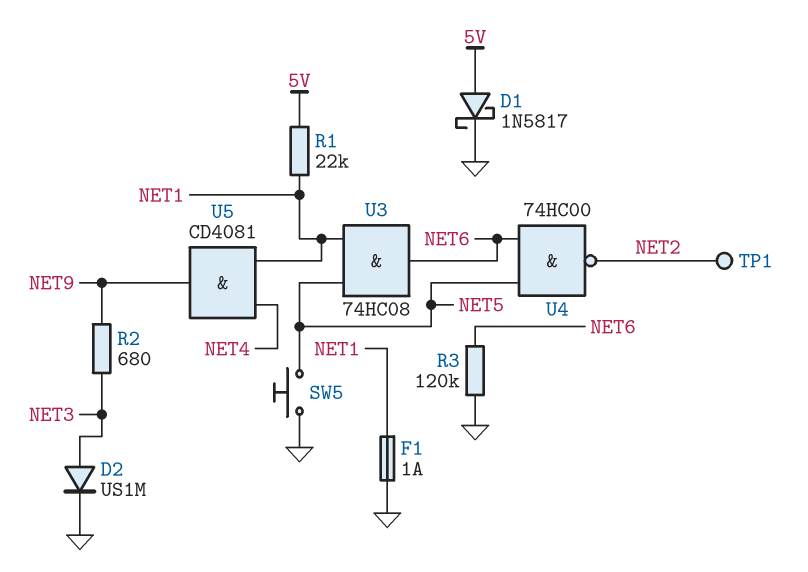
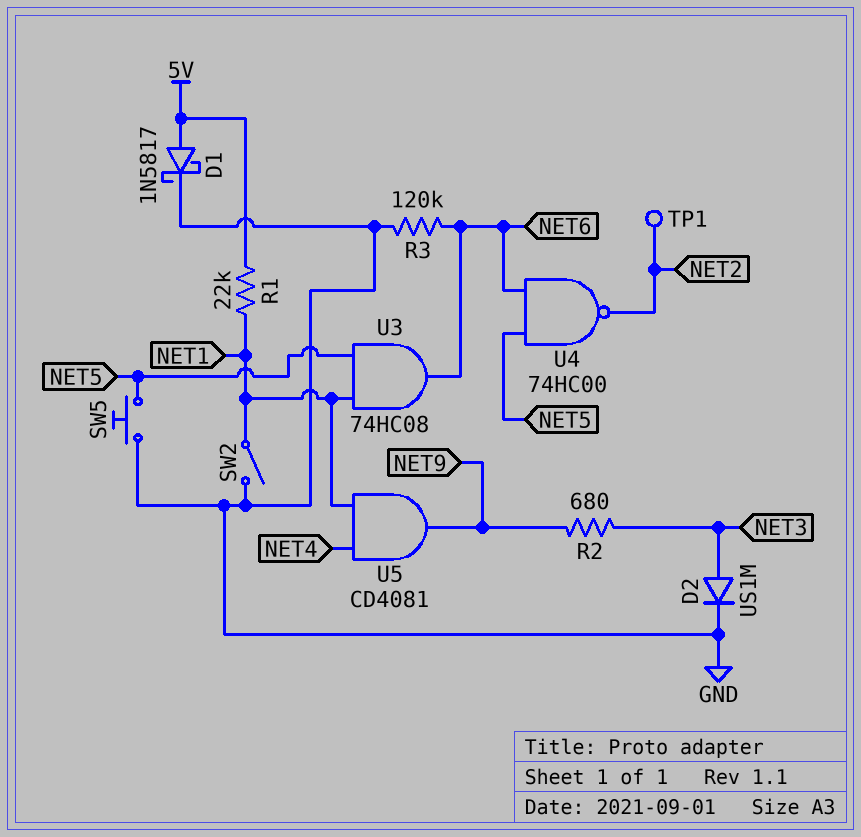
F1: 1A (GND, NET1) -> none
SW2: none -> switch (GND, NET1)

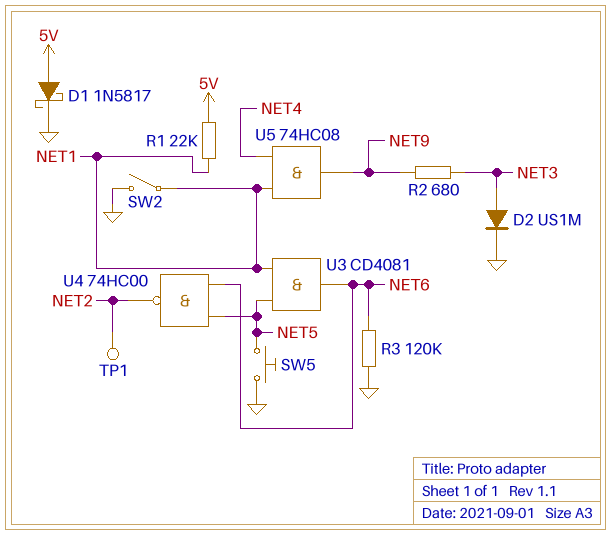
U3: AND 74HC08 (in NET1, in NET5, out NET6) -> AND CD4081 (in NET1, in NET5, out NET6)
U5: AND CD4081 (in NET1, in NET4, out NET9) -> AND 74HC08 (in NET1, in NET4, out NET9)

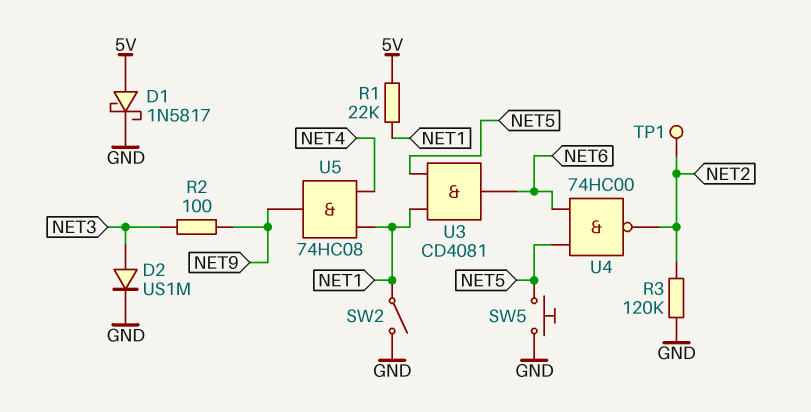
R2: 680 (NET3, NET9) -> 100 (NET3, NET9)
R3: 120k (GND, NET6) -> 120k (GND, NET2)

